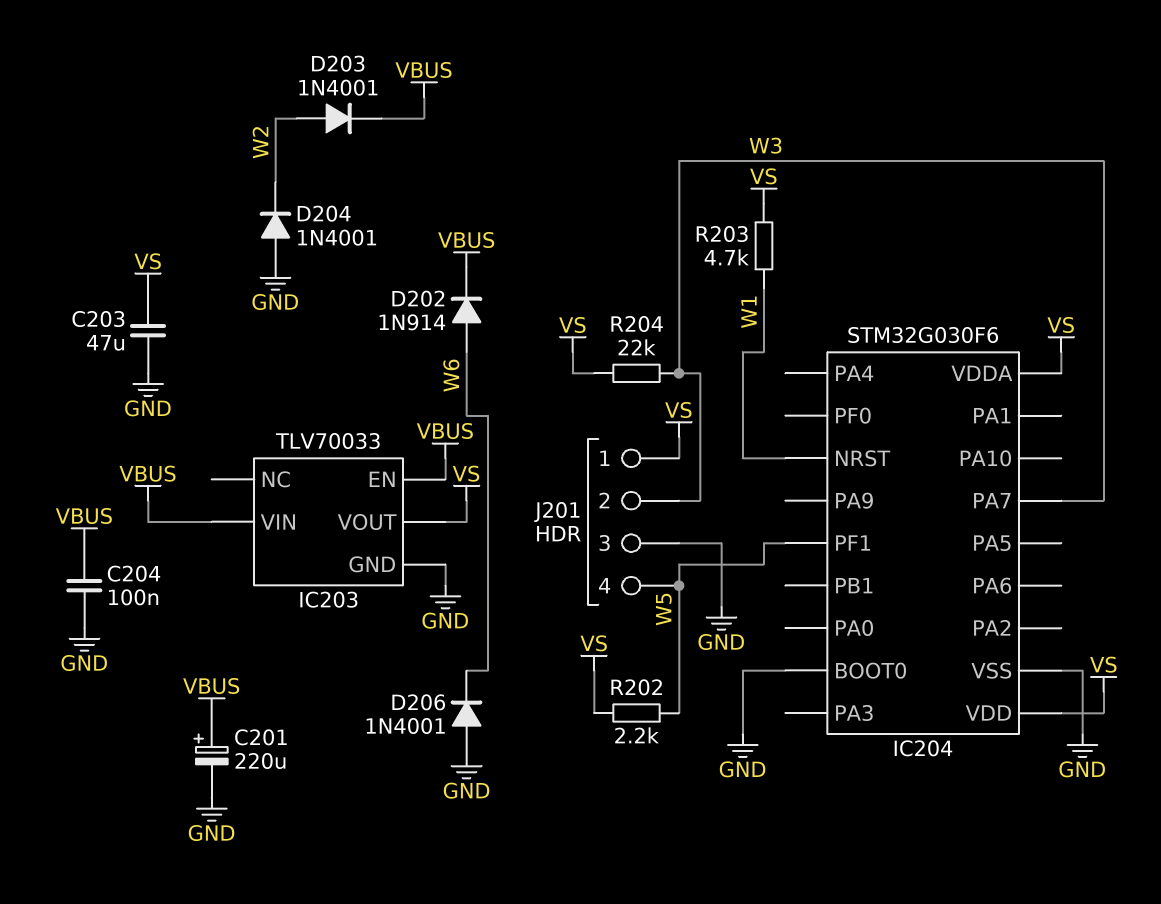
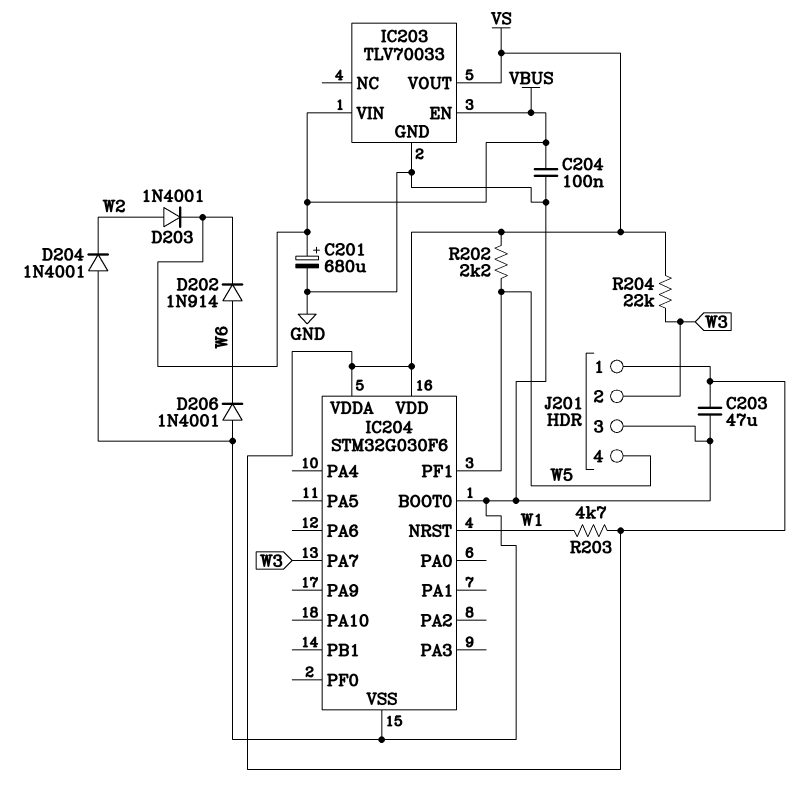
C201: 220uF (plus VBUS, minus GND) -> 680uF (plus VBUS, minus GND)

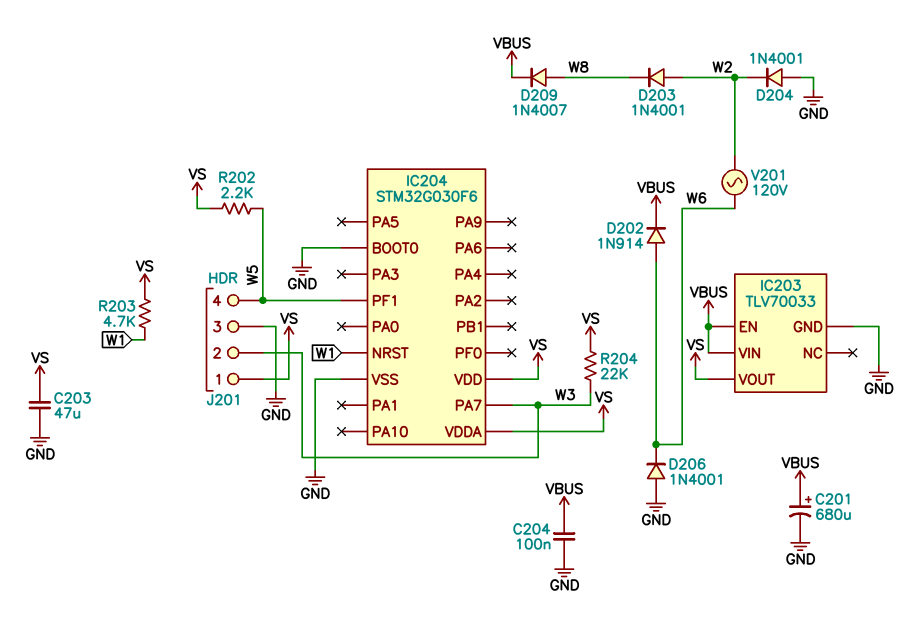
D203: diode 1N4001 (A W2, K VBUS) -> diode 1N4001 (A W2, K W8)
D209: none -> diode 1N4007 (A W8, K VBUS)
V201: none -> AC 120V (W2, W6)

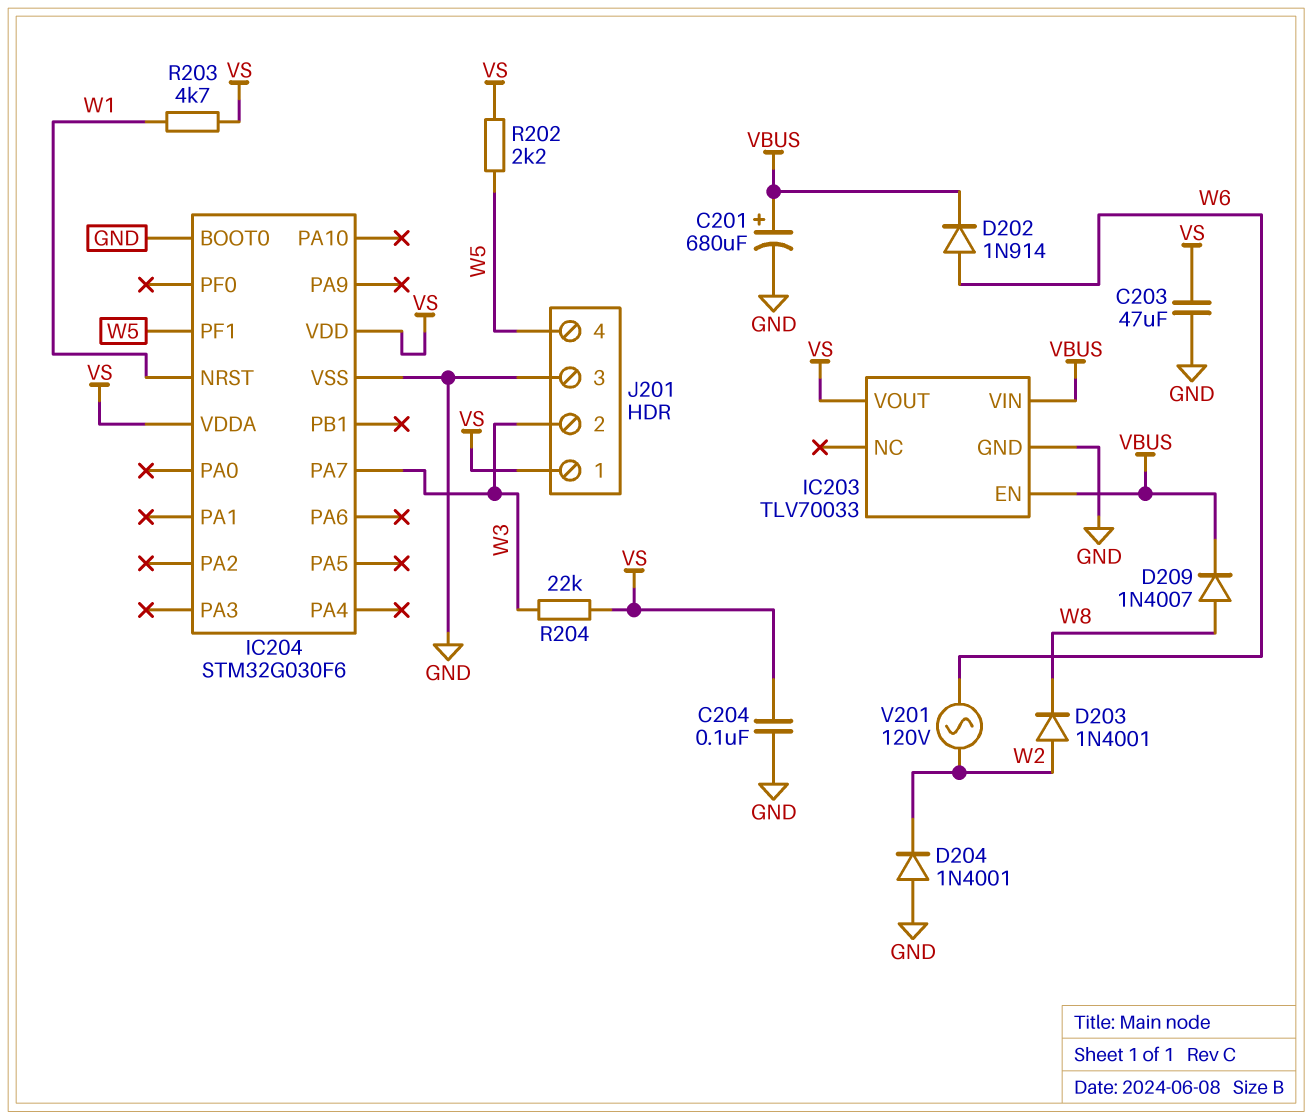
C204: 100nF (GND, VBUS) -> 100nF (GND, VS)
D206: diode 1N4001 (A GND, K W6) -> none

